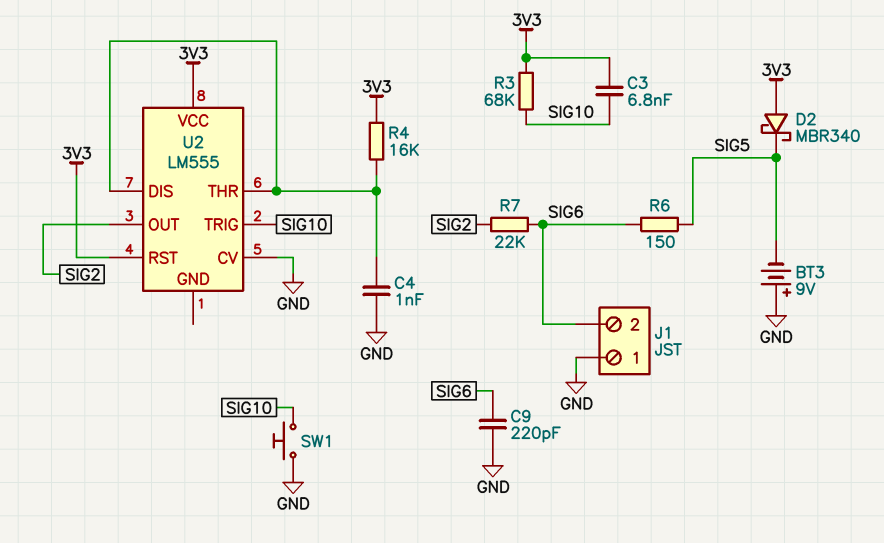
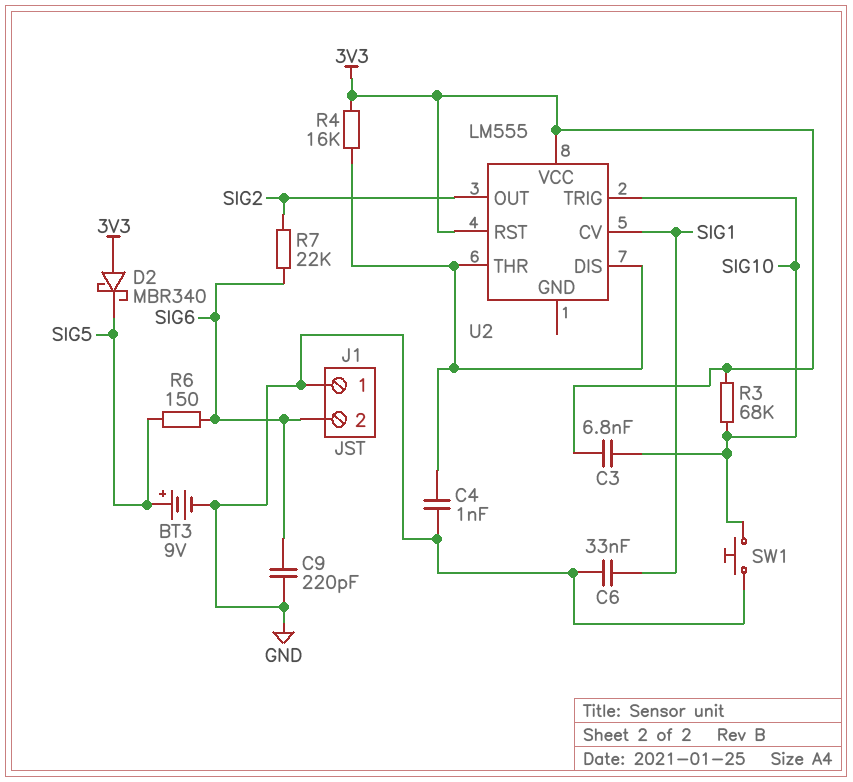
BT3: 9V (plus GND, minus SIG5) -> 9V (plus SIG5, minus GND)
C6: none -> 33nF (GND, SIG1)
U2 pin CV: GND -> SIG1

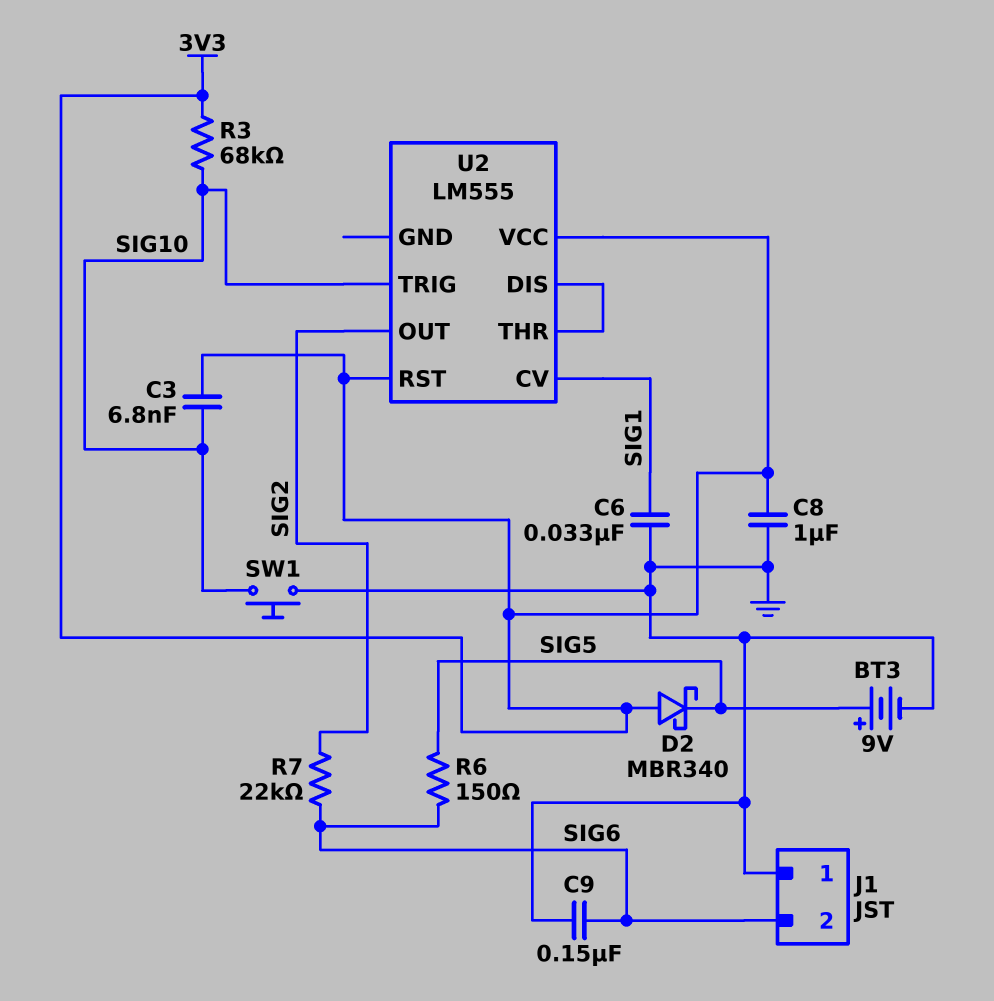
C4: 1nF (GND, U2/DIS) -> none
C8: none -> 1uF (3V3, GND)
C9: 220pF (GND, SIG6) -> 150nF (GND, SIG6)
R4: 16k (3V3, U2/DIS) -> none

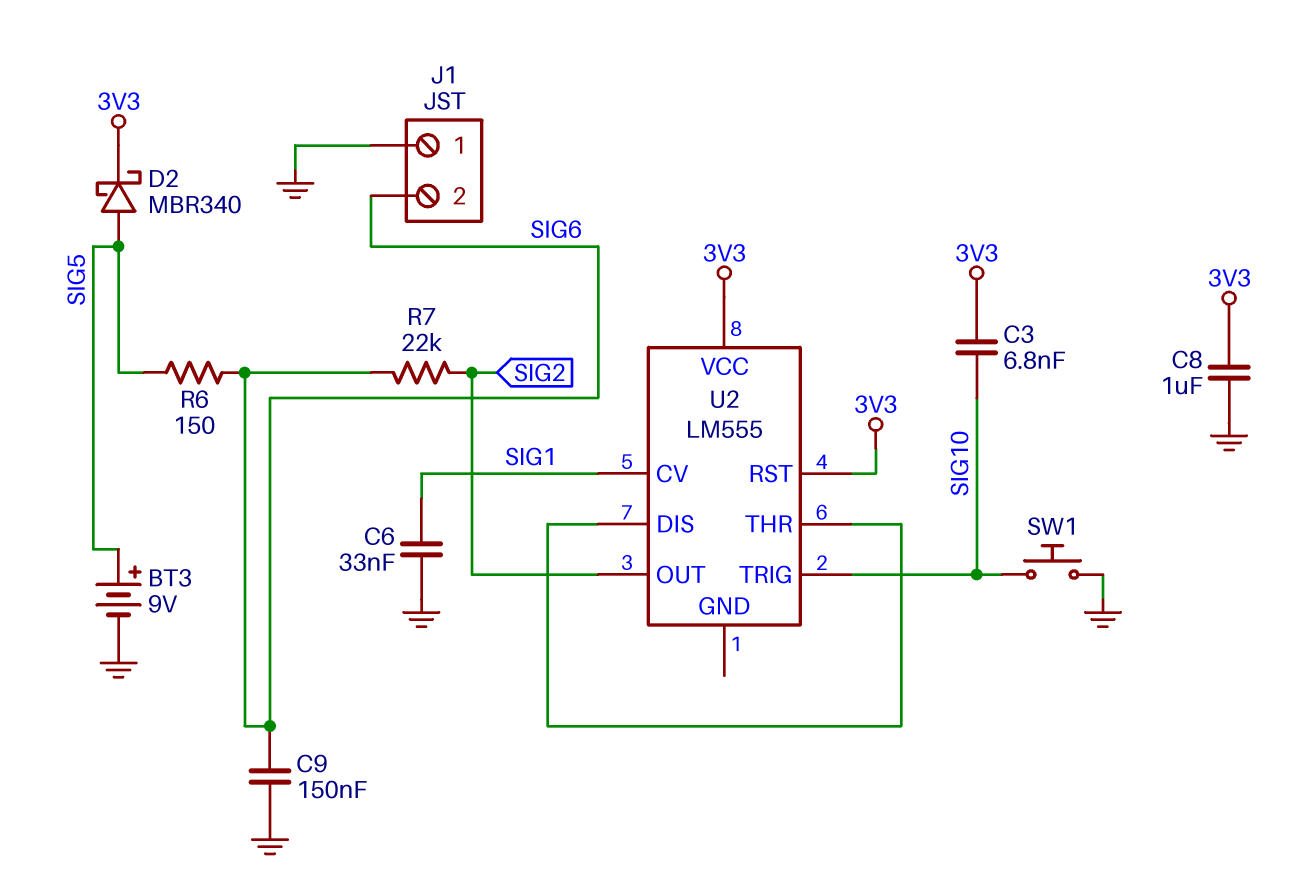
D2: schottky MBR340 (A 3V3, K SIG5) -> schottky MBR340 (A SIG5, K 3V3)
R3: 68k (3V3, SIG10) -> none

